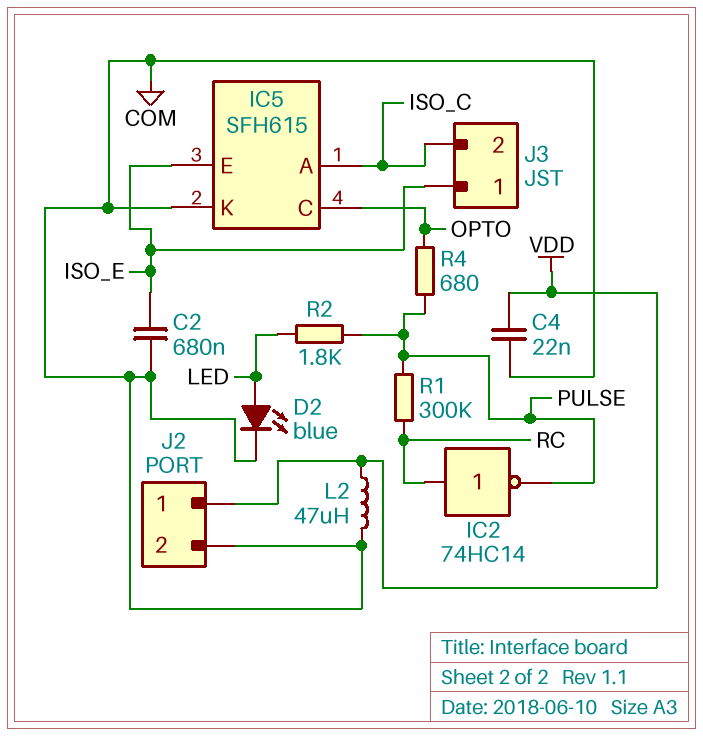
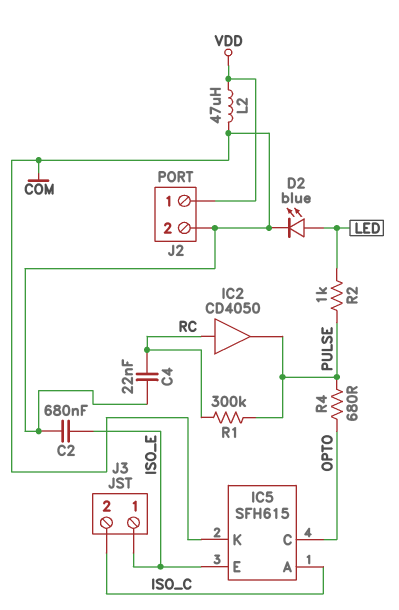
C4: 22nF (COM, VDD) -> 22nF (COM, RC)
IC2: NOT 74HC14 (in RC, out PULSE) -> buffer CD4050 (in RC, out PULSE)
R2: 1.8k (LED, PULSE) -> 1k (LED, PULSE)

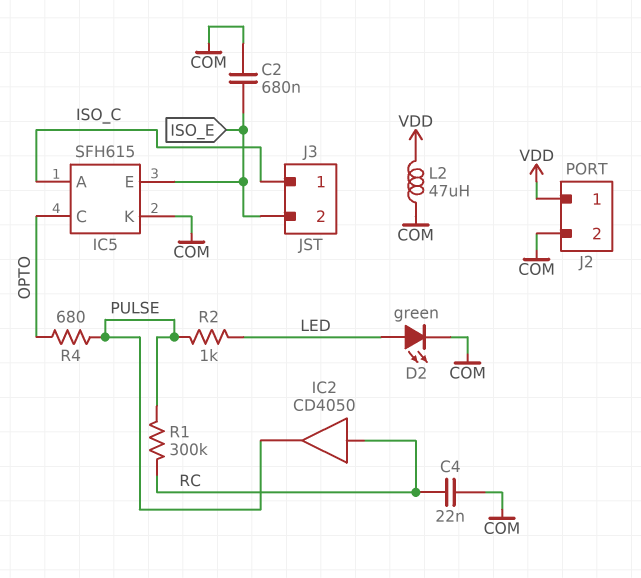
D2: LED blue (A LED, K COM) -> LED green (A LED, K COM)
J3 pin 1: ISO_E -> ISO_C
J3 pin 2: ISO_C -> ISO_E

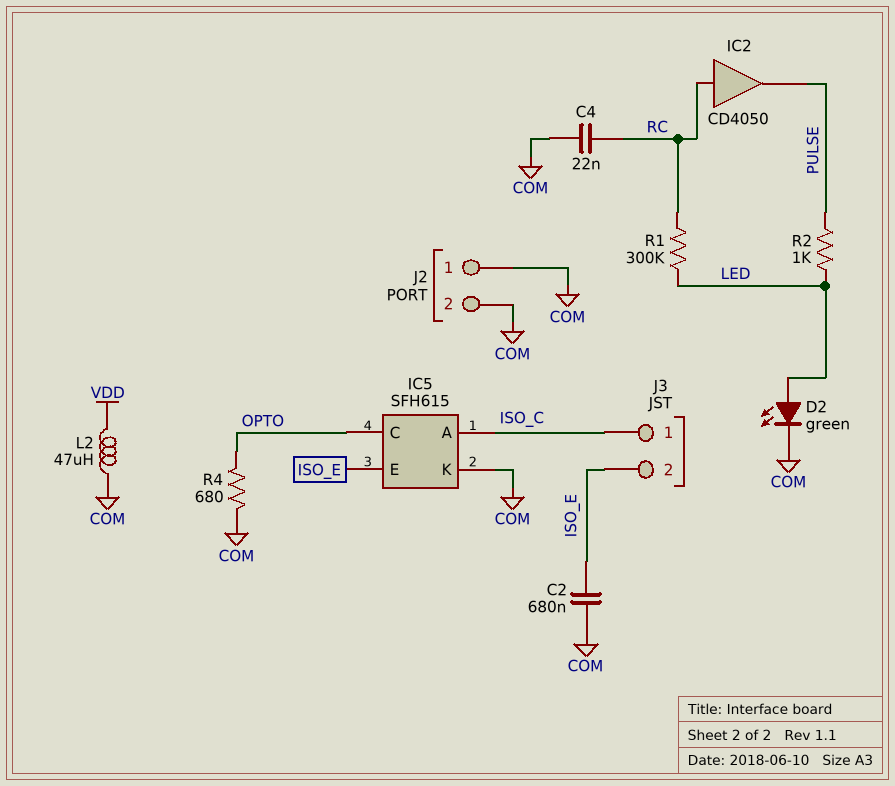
J2 pin 1: VDD -> COM
R1: 300k (PULSE, RC) -> 300k (LED, RC)
R4: 680 (OPTO, PULSE) -> 680 (COM, OPTO)

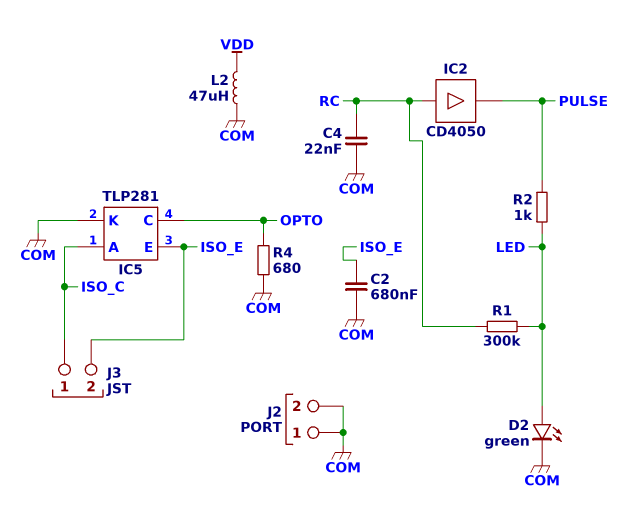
IC5: SFH615 -> TLP281

